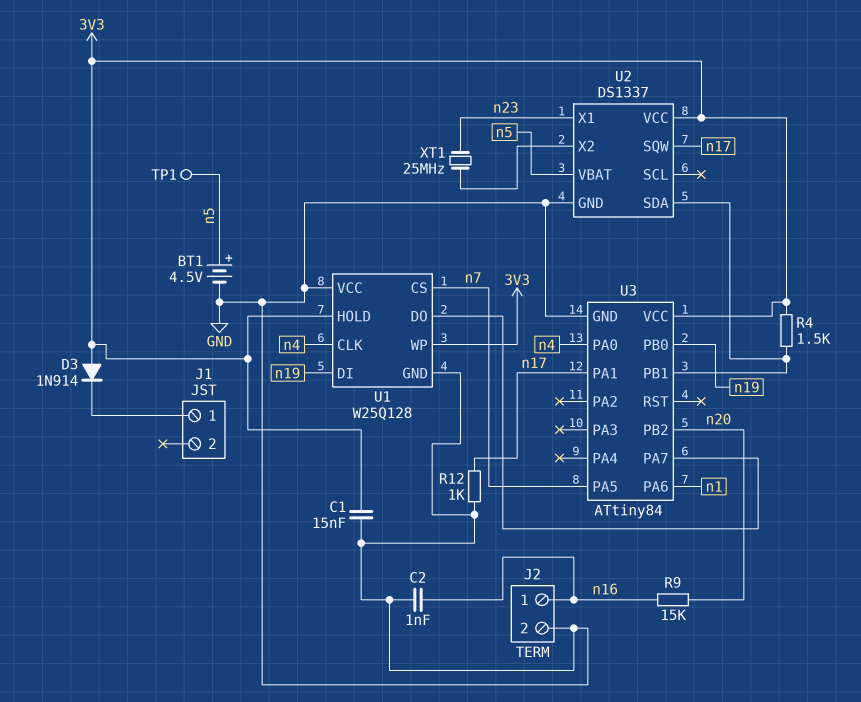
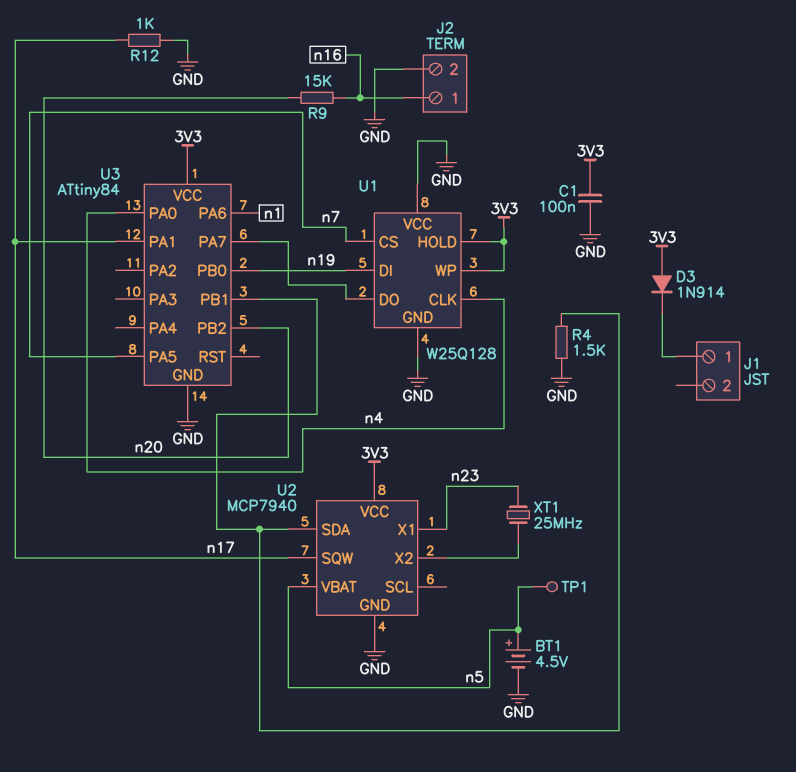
C1: 15nF (3V3, GND) -> 100nF (3V3, GND)
C2: 1nF (GND, n16) -> none
R4: 1.5k (3V3, U2/SDA) -> 1.5k (GND, U2/SDA)
U2: DS1337 -> MCP7940

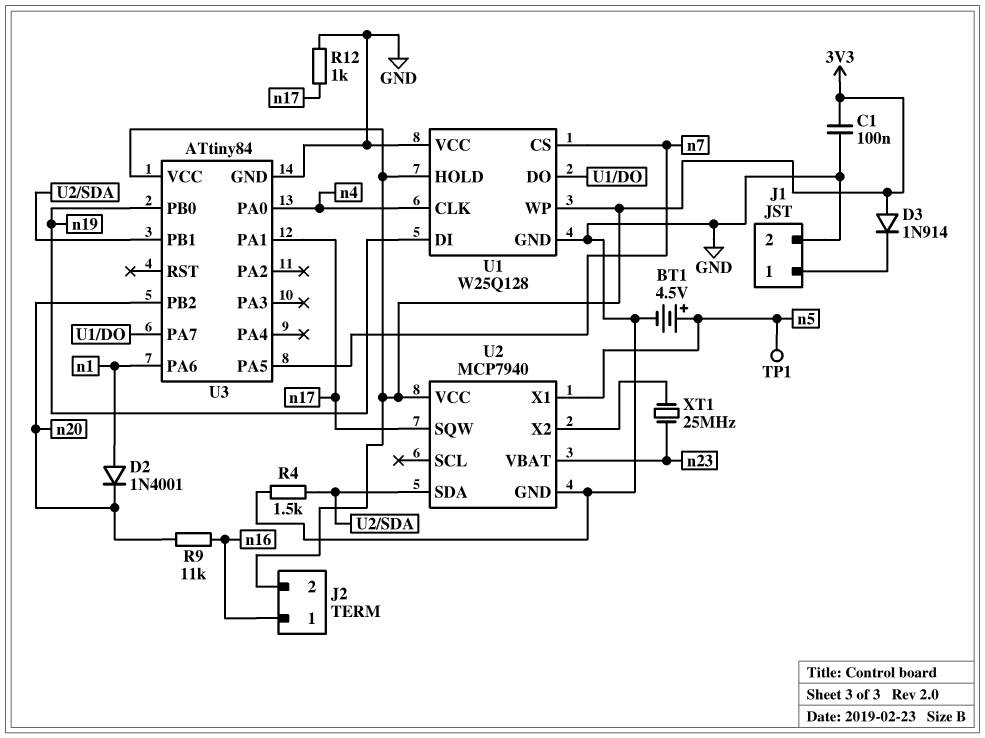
D2: none -> diode 1N4001 (A n1, K n20)
J1 pin 2: none -> GND
J2 pin 2: GND -> 3V3
R9: 15k (n16, n20) -> 11k (n16, n20)
U2 pin VBAT: n5 -> n23
U2 pin X1: n23 -> n5

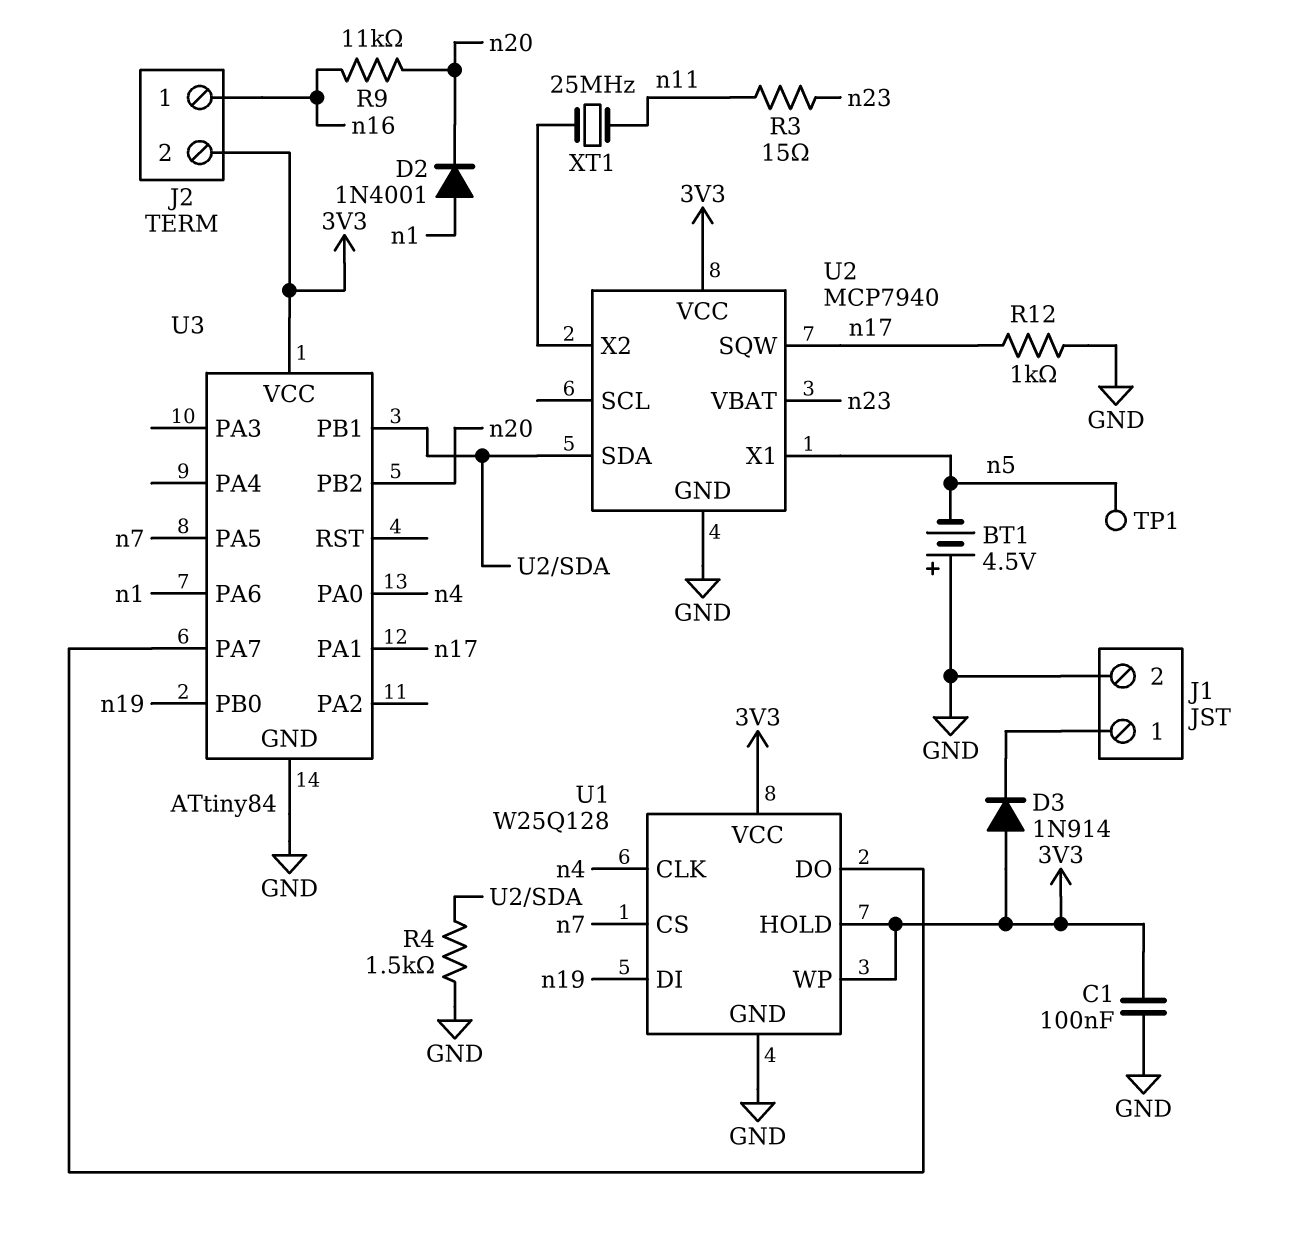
BT1: 4.5V (plus n5, minus GND) -> 4.5V (plus GND, minus n5)
R3: none -> 15 (n11, n23)
U1 pin VCC: GND -> 3V3
XT1: 25MHz (U2/X2, n23) -> 25MHz (U2/X2, n11)

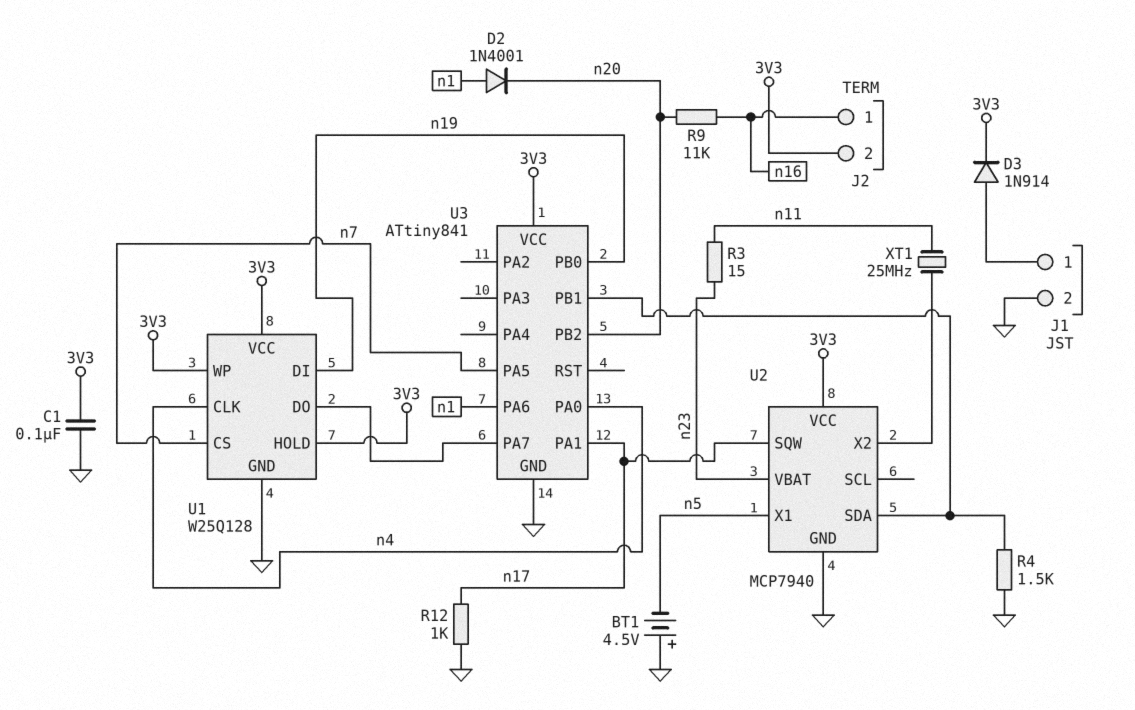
D3: diode 1N914 (A 3V3, K J1/1) -> diode 1N914 (A J1/1, K 3V3)
TP1: test point (n5) -> none
U3: ATtiny84 -> ATtiny841

